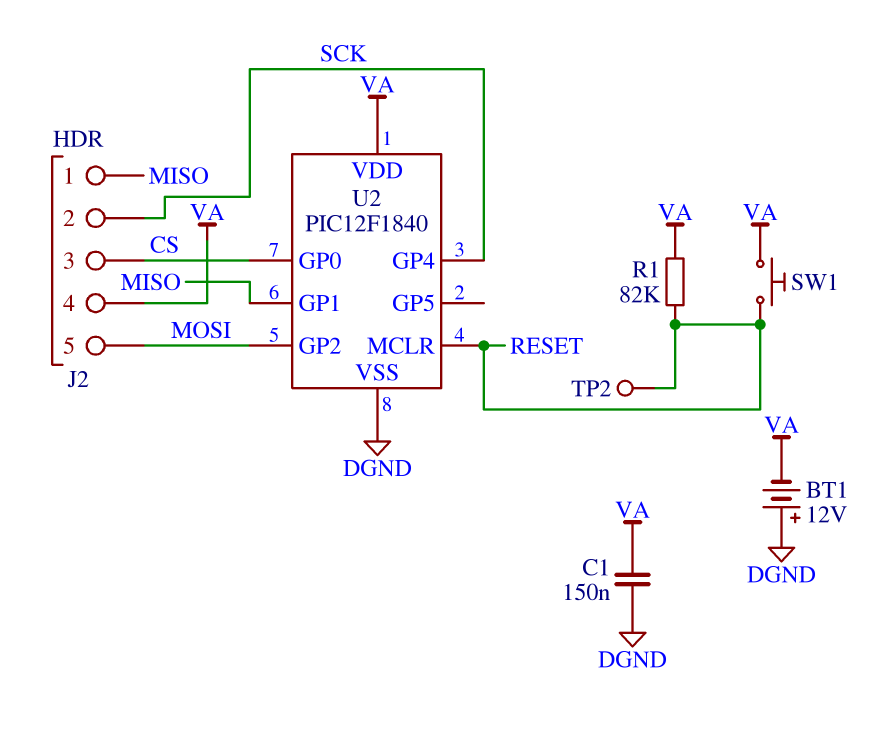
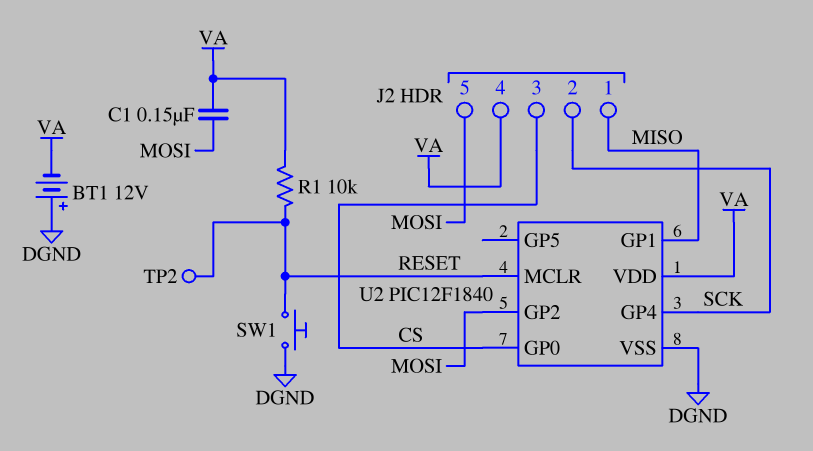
C1: 150nF (DGND, VA) -> 150nF (MOSI, VA)
R1: 82k (RESET, VA) -> 10k (RESET, VA)
SW1: button (RESET, VA) -> button (DGND, RESET)

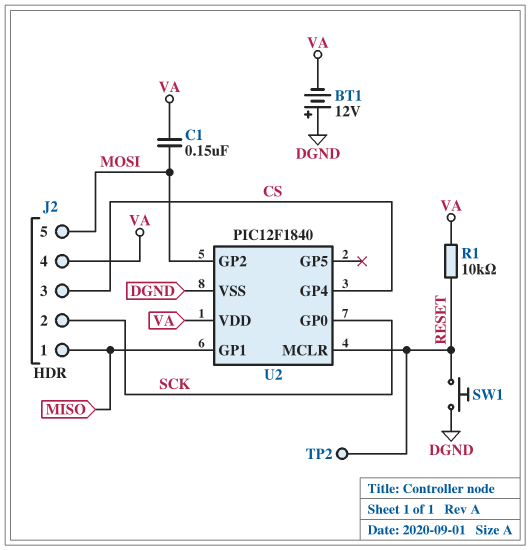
U2 pin GP0: CS -> SCK
U2 pin GP4: SCK -> CS

